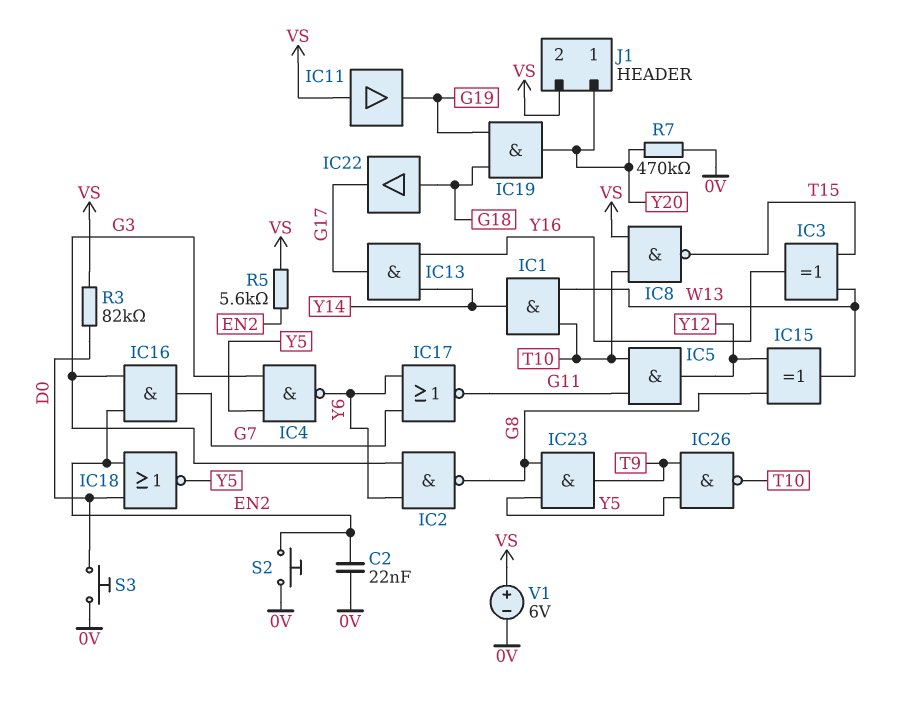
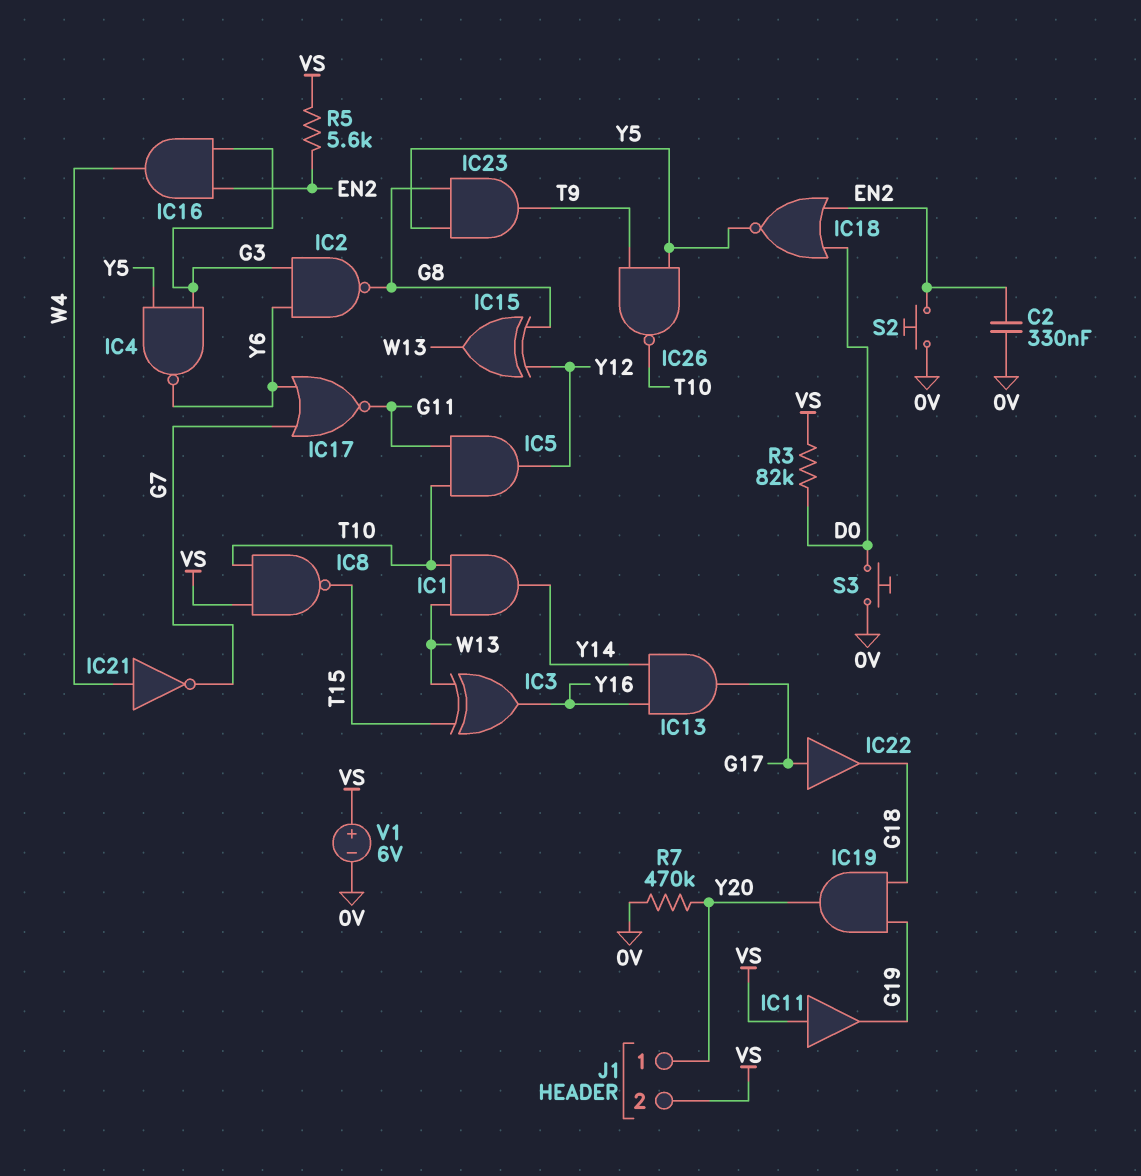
C2: 22nF (0V, EN2) -> 330nF (0V, EN2)
IC16: AND (in EN2, in G3, out G7) -> AND (in EN2, in G3, out W4)
IC21: none -> NOT (in W4, out G7)
IC22: buffer (in G18, out G17) -> buffer (in G17, out G18)

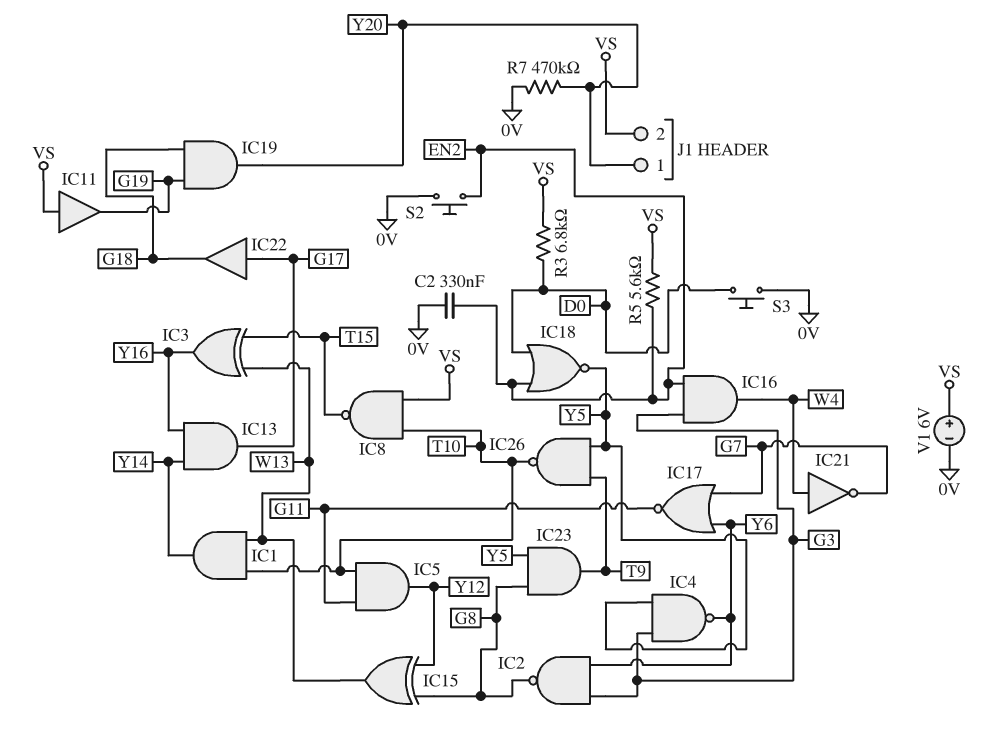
R3: 82k (D0, VS) -> 6.8k (D0, VS)

